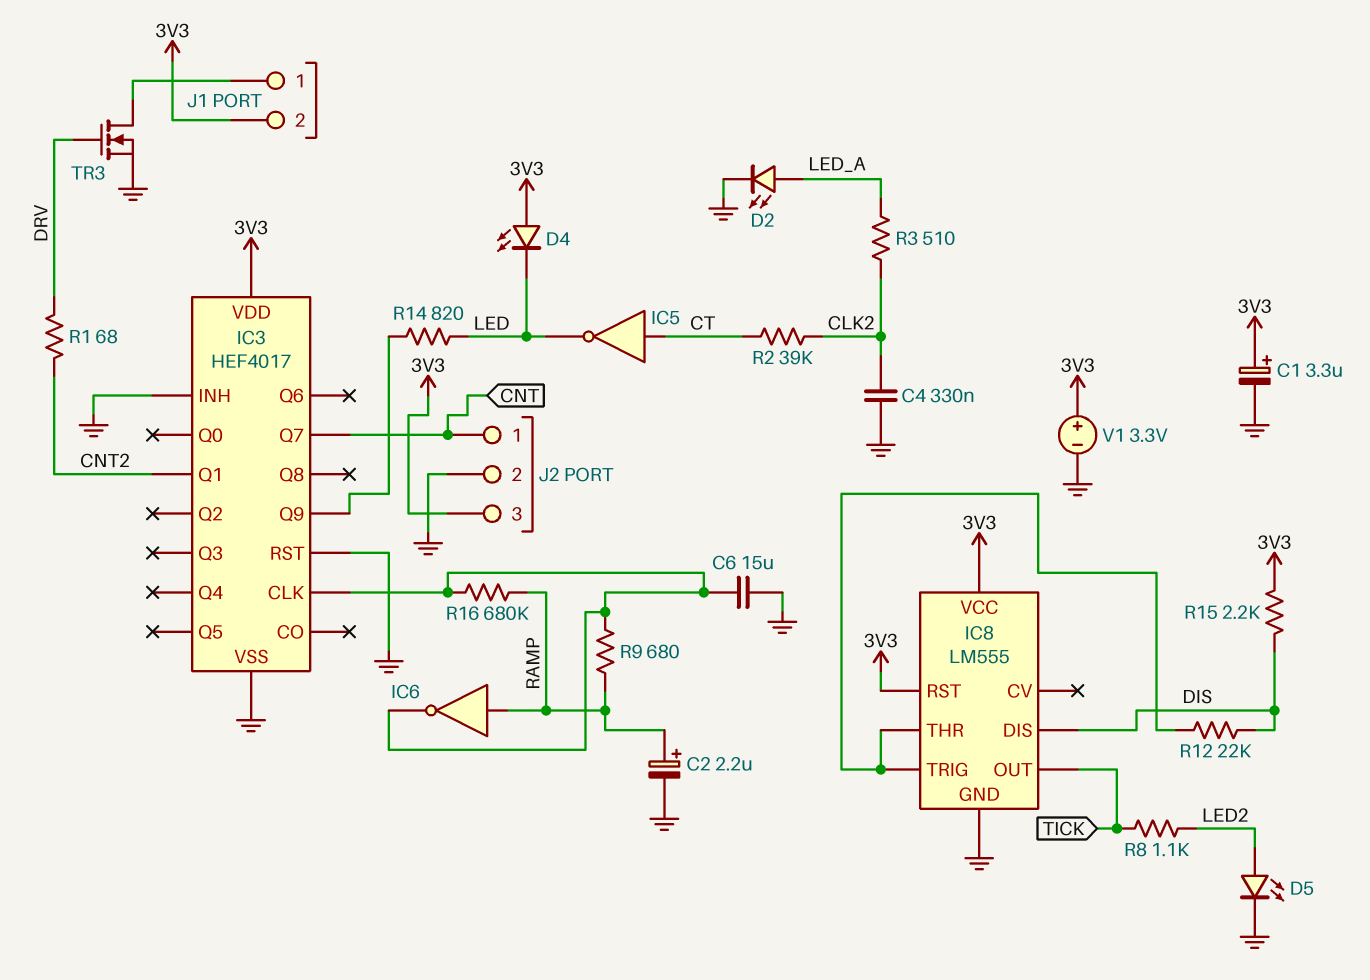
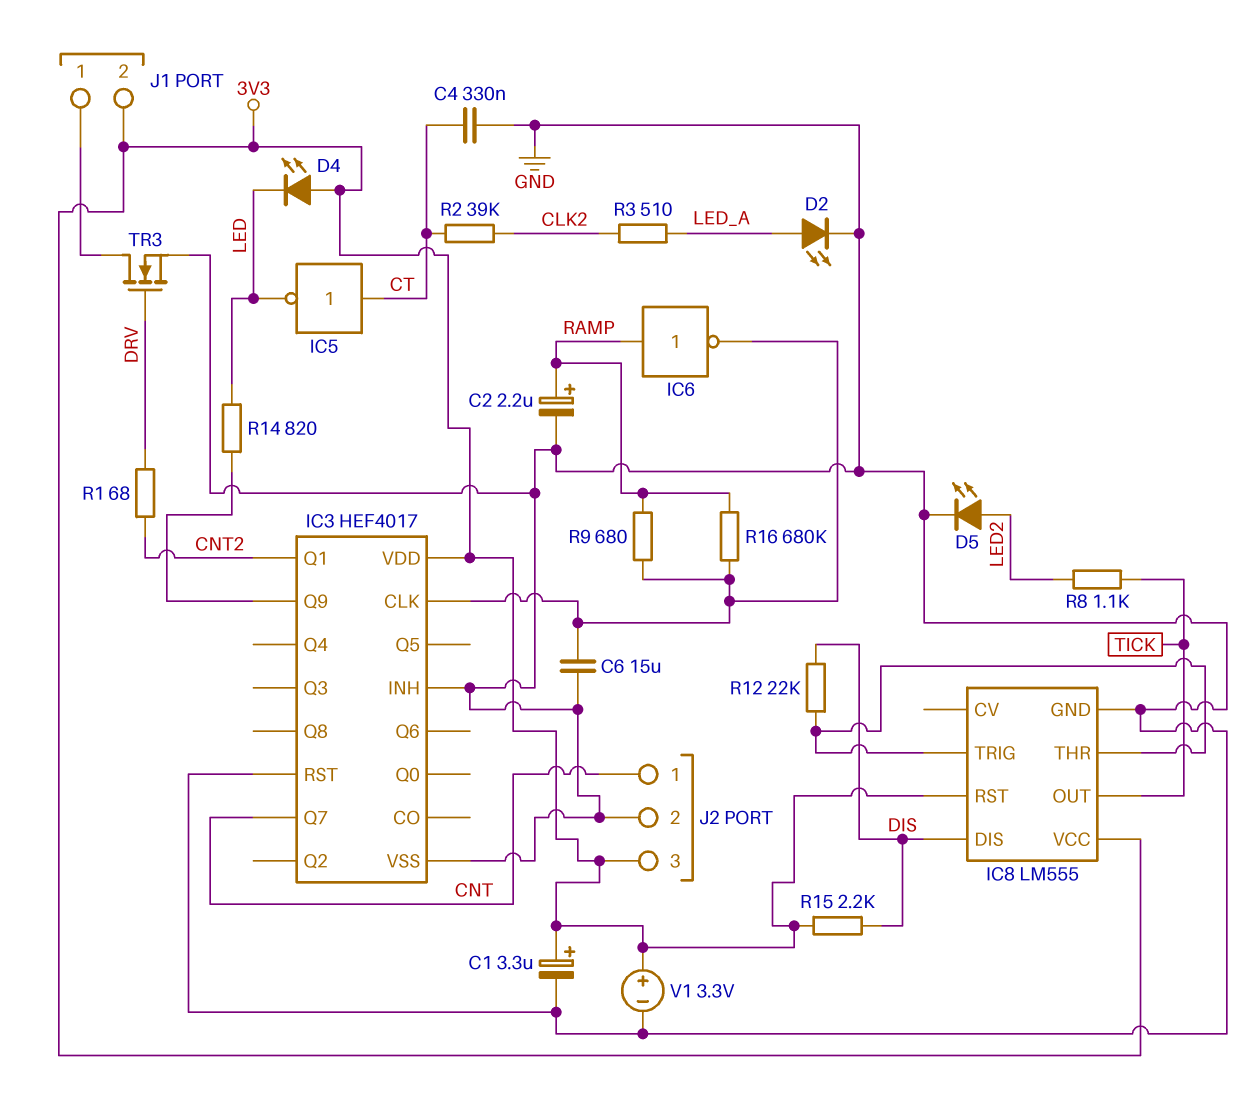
C4: 330nF (CLK2, GND) -> 330nF (CT, GND)

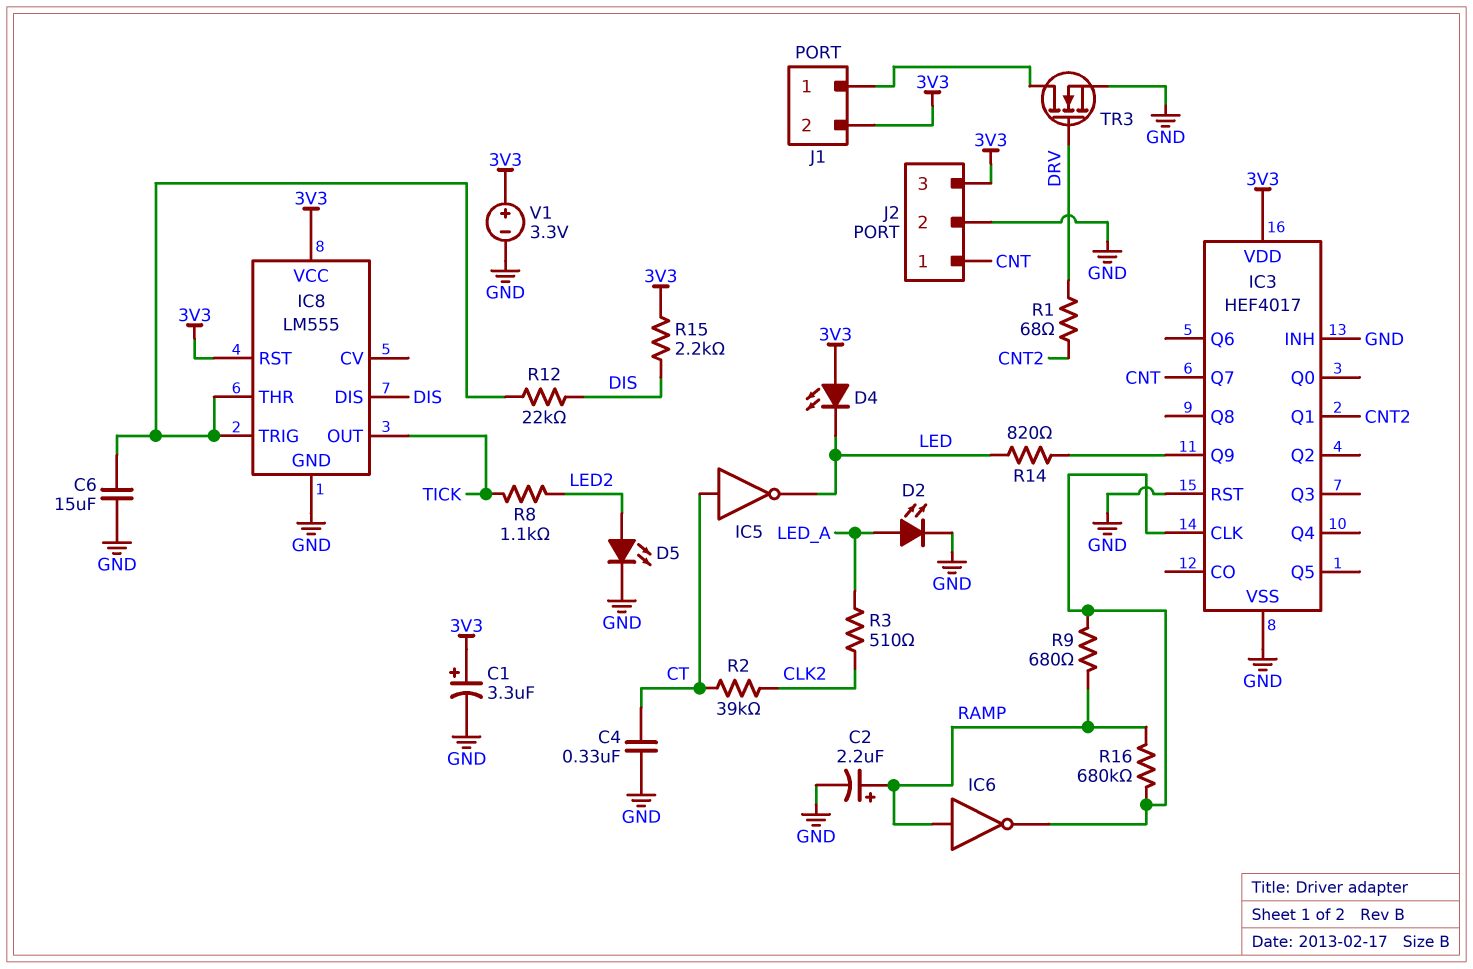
C6: 15uF (GND, IC3/CLK) -> 15uF (GND, IC8/THR)

